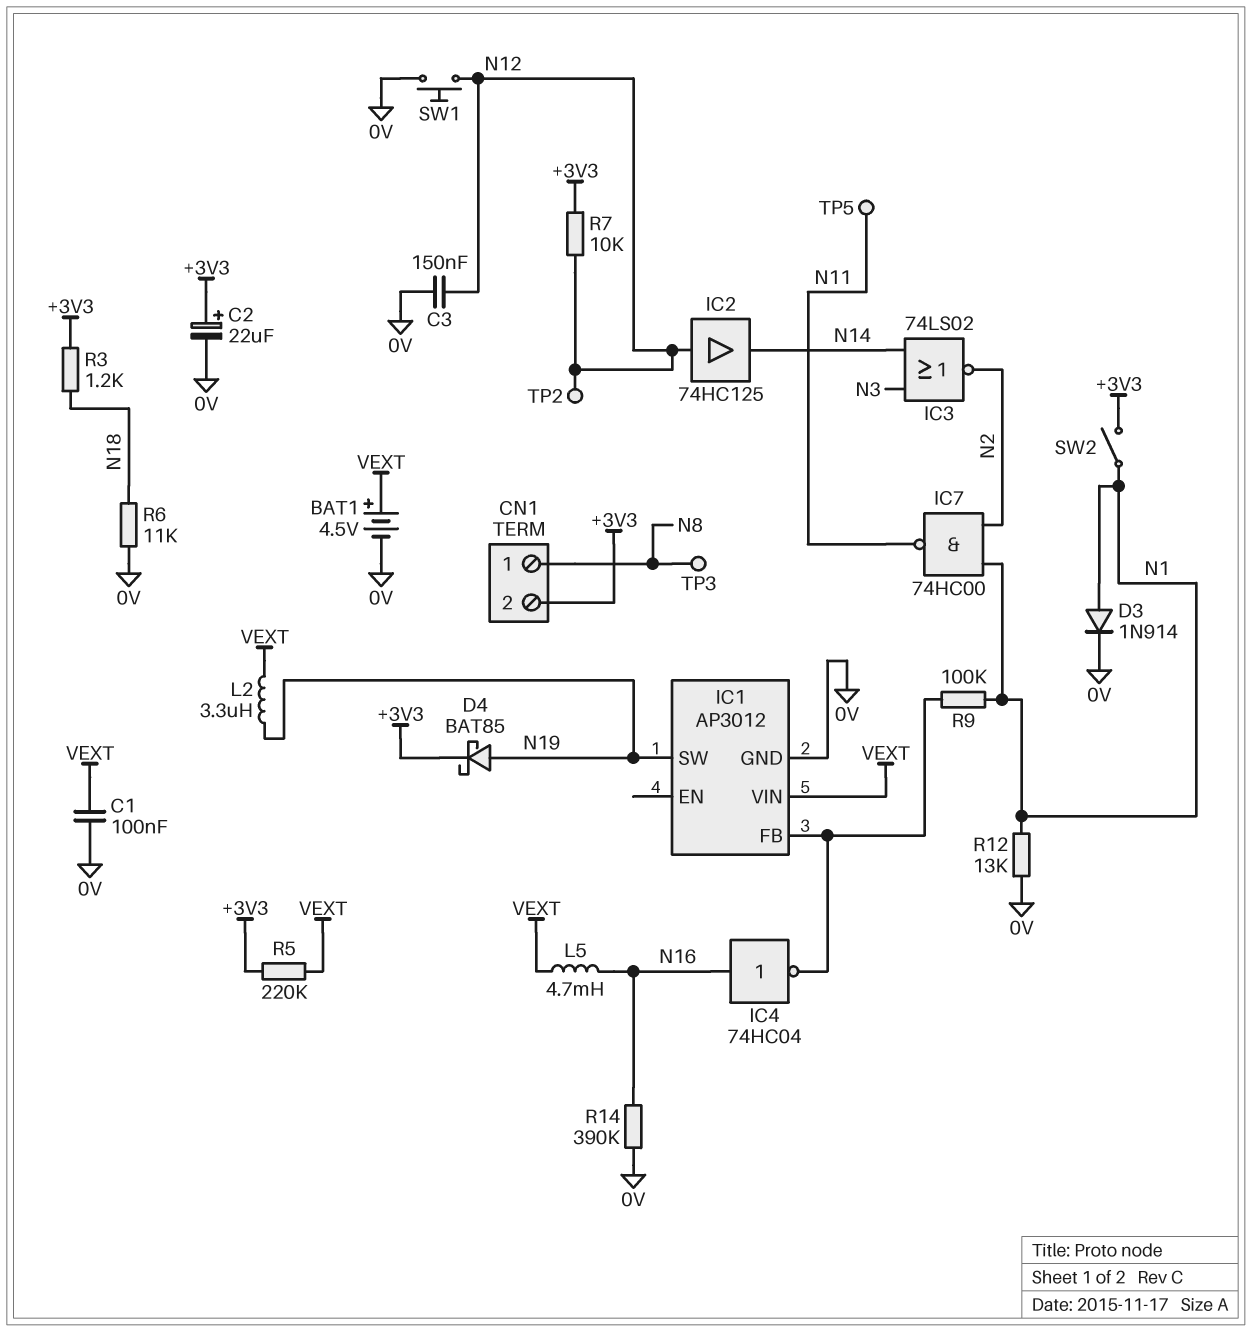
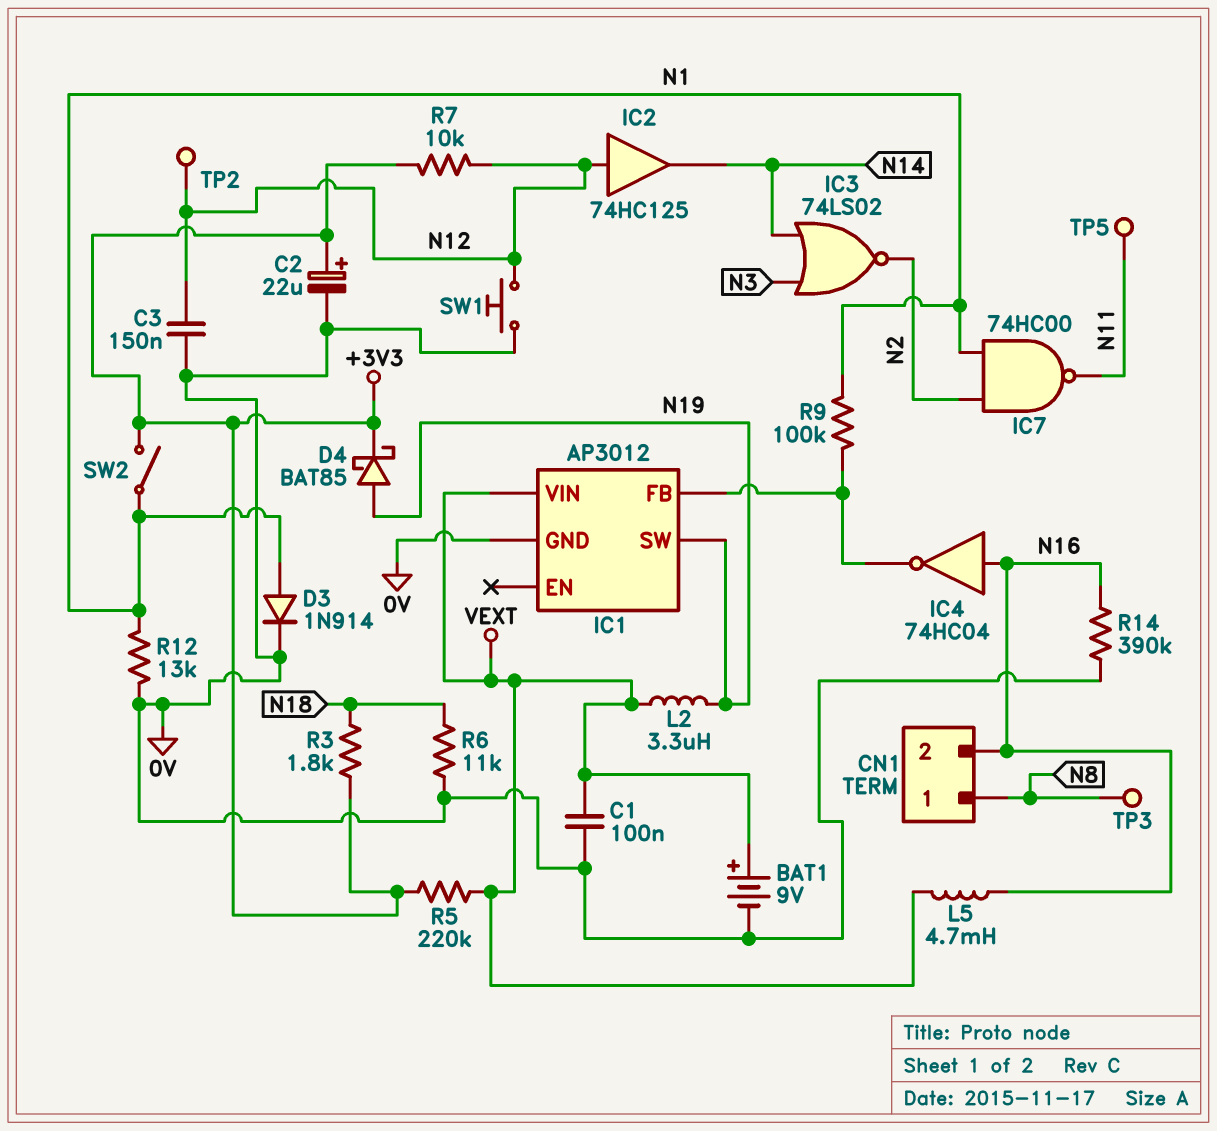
BAT1: 4.5V (plus VEXT, minus 0V) -> 9V (plus VEXT, minus 0V)
CN1 pin 2: +3V3 -> N16
R3: 1.2k (+3V3, N18) -> 1.8k (+3V3, N18)

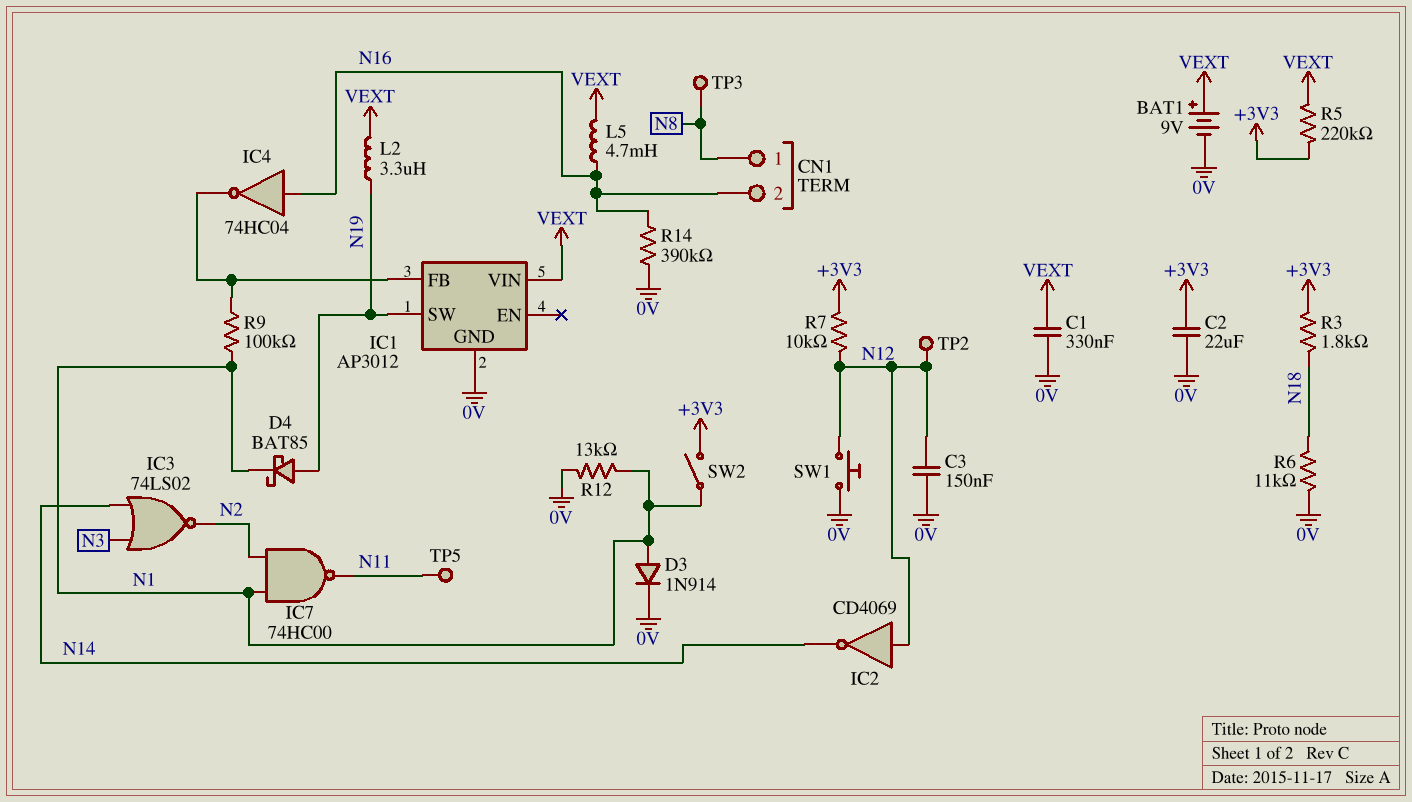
C1: 100nF (0V, VEXT) -> 330nF (0V, VEXT)
C2: 22uF (plus +3V3, minus 0V) -> 22uF (+3V3, 0V)
D4: schottky BAT85 (A N19, K +3V3) -> schottky BAT85 (A N19, K N1)
IC2: buffer 74HC125 (in N12, out N14) -> NOT CD4069 (in N12, out N14)

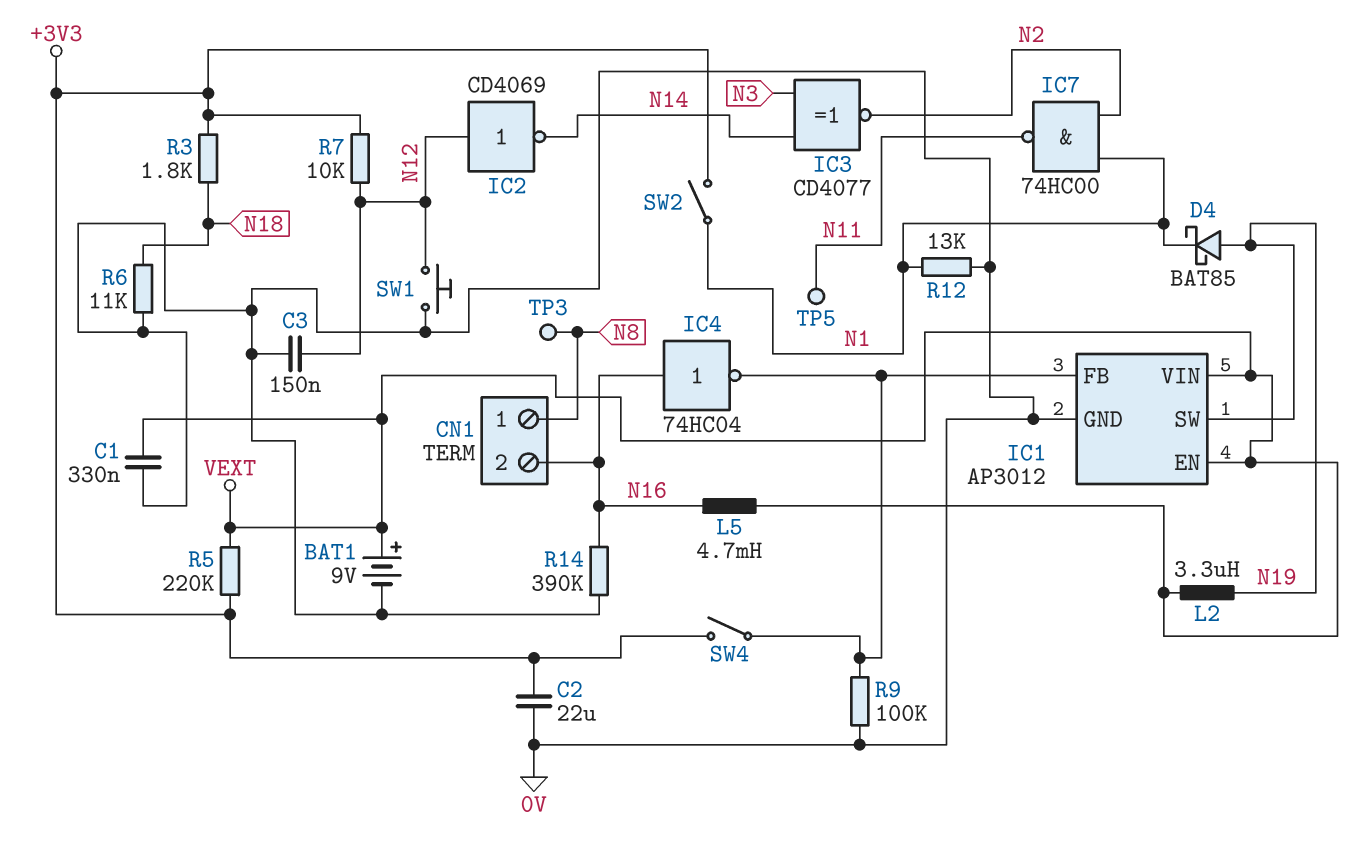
D3: diode 1N914 (A N1, K 0V) -> none
IC1 pin EN: none -> VEXT
IC3: NOR 74LS02 (in N3, in N14, out N2) -> XNOR CD4077 (in N3, in N14, out N2)
R9: 100k (IC1/FB, N1) -> 100k (0V, IC1/FB)
SW4: none -> switch (+3V3, IC1/FB)
TP2: test point (N12) -> none

